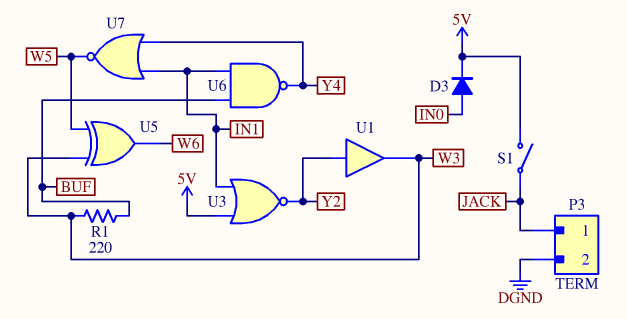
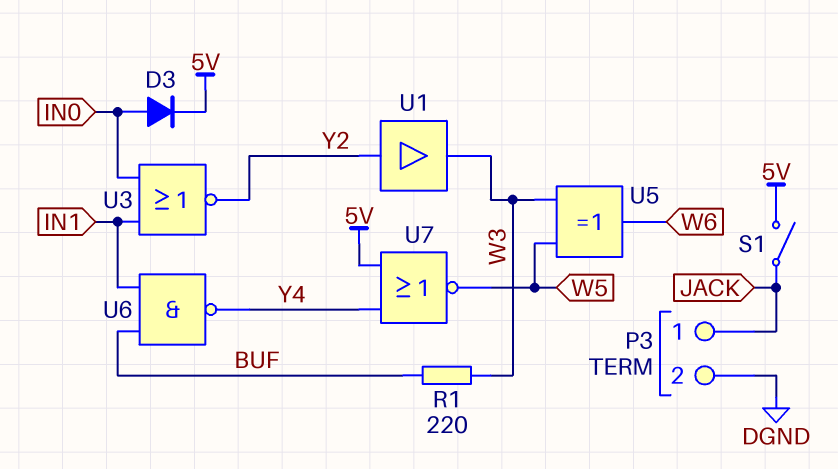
U3: NOR (in 5V, in IN1, out Y2) -> NOR (in IN0, in IN1, out Y2)
U7: NOR (in IN1, in Y4, out W5) -> NOR (in 5V, in Y4, out W5)

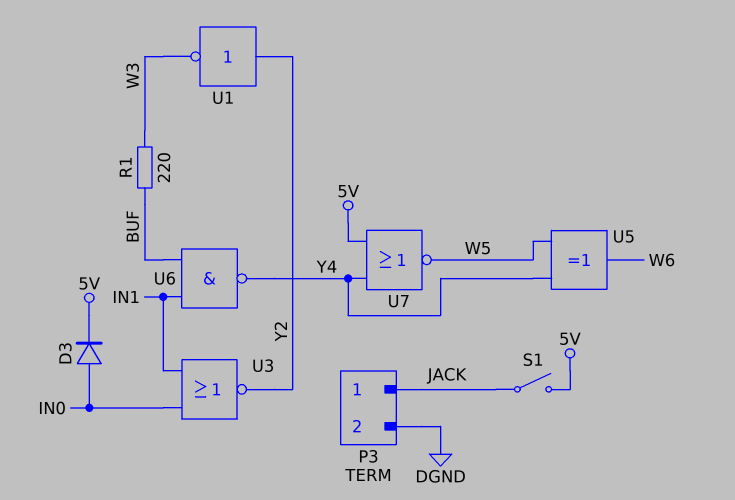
U1: buffer (in Y2, out W3) -> NOT (in Y2, out W3)
U5: XOR (in W3, in W5, out W6) -> XOR (in W5, in Y4, out W6)

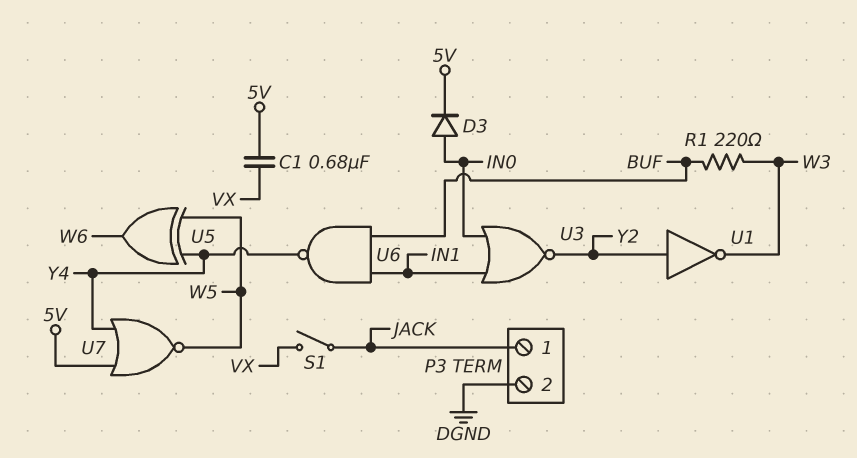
C1: none -> 680nF (5V, VX)
S1: switch (5V, JACK) -> switch (JACK, VX)

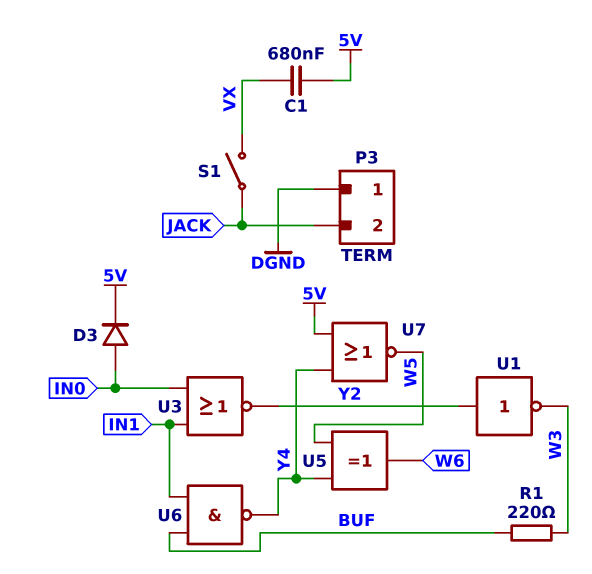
P3 pin 1: JACK -> DGND
P3 pin 2: DGND -> JACK

